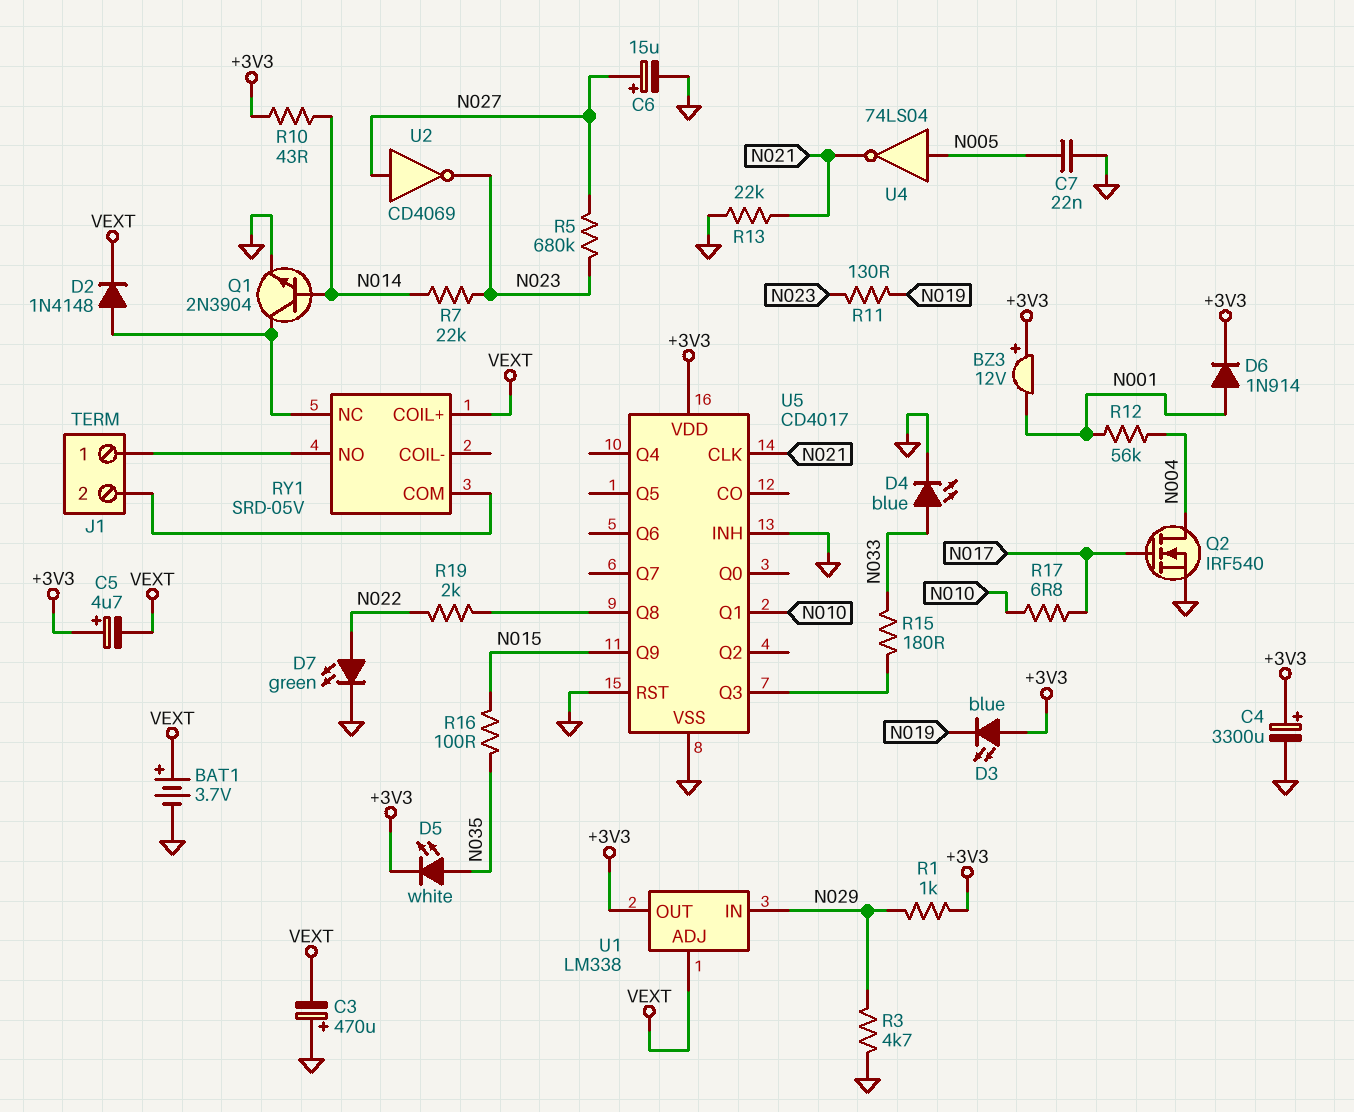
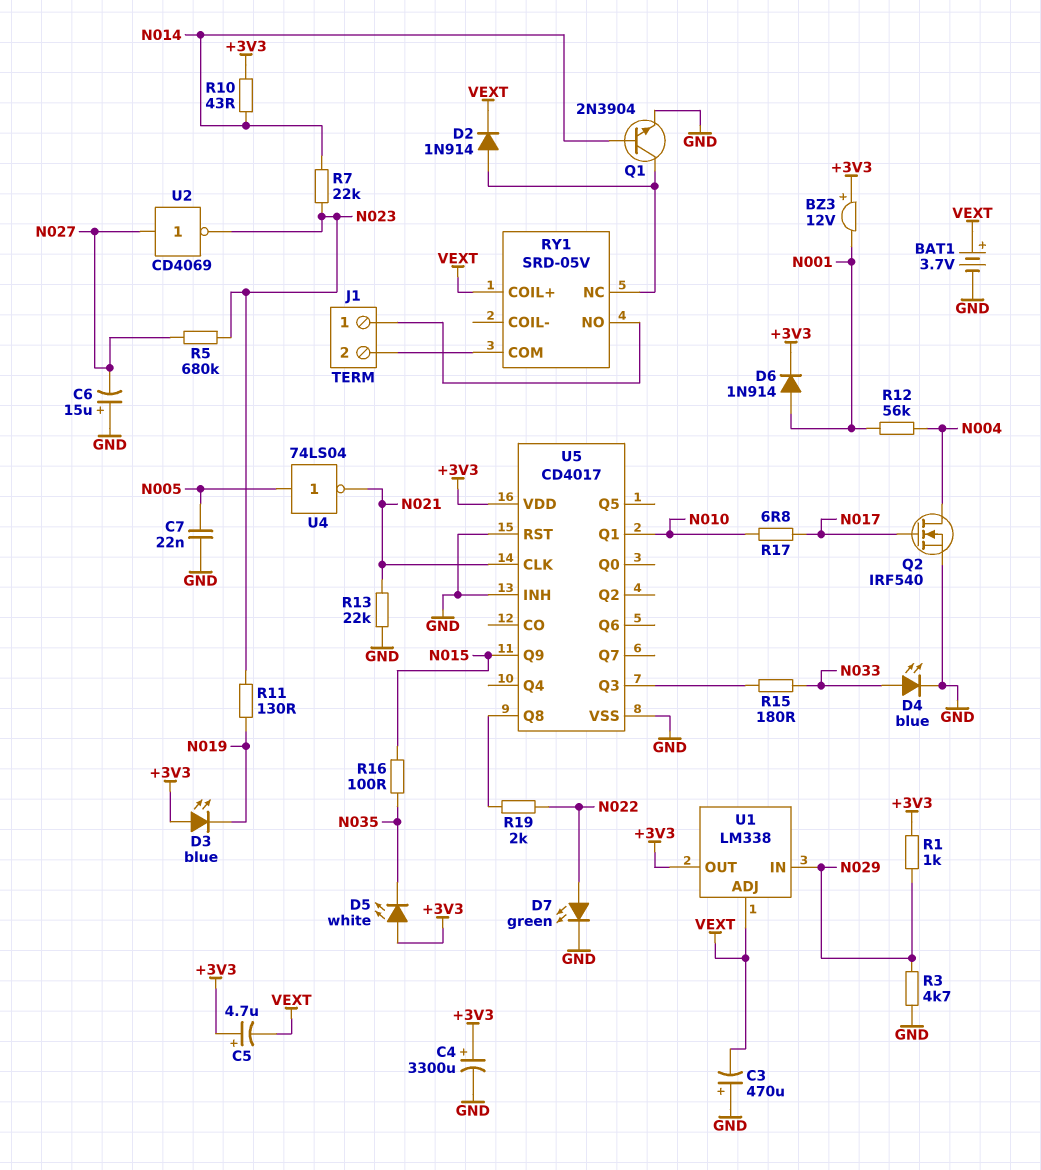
C6: 15uF (plus N027, minus GND) -> 15uF (plus GND, minus N027)
D2: diode 1N4148 (A RY1/NC, K VEXT) -> diode 1N914 (A RY1/NC, K VEXT)
D5: LED white (A N035, K +3V3) -> LED white (A +3V3, K N035)

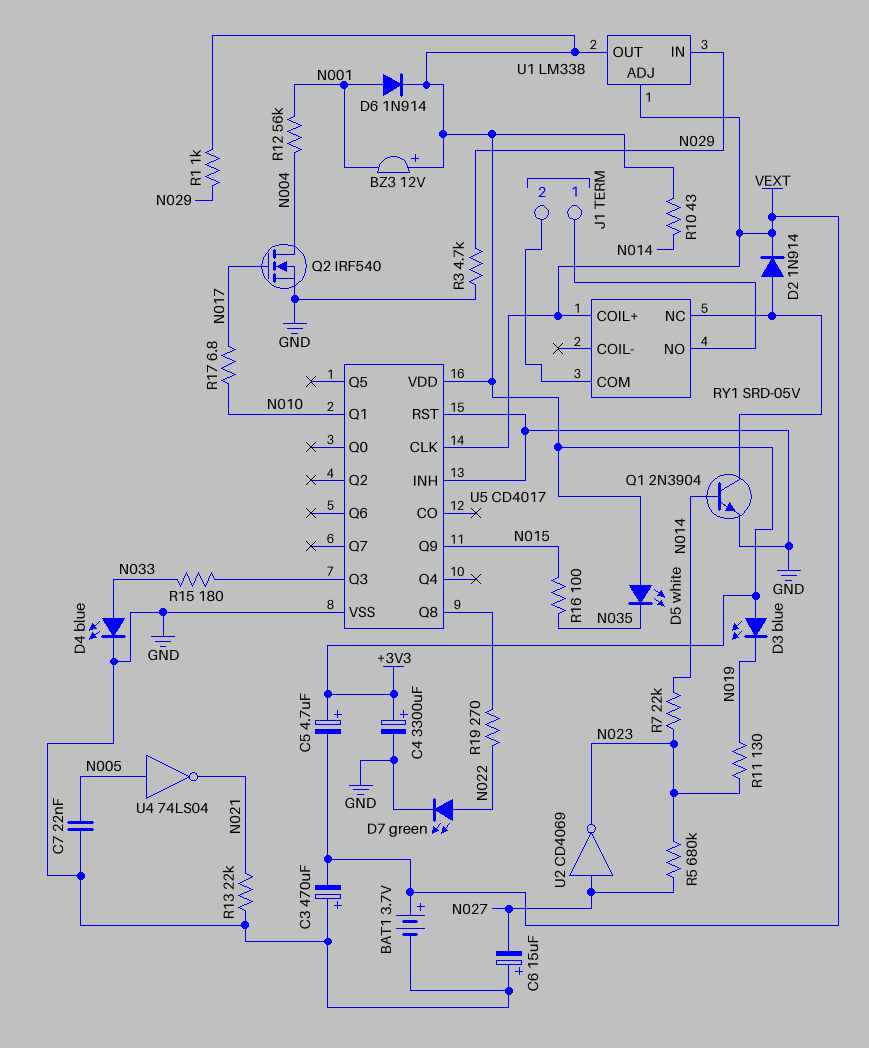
R19: 2k (N022, U5/Q8) -> 270 (N022, U5/Q8)
U5 pin CLK: N021 -> VEXT

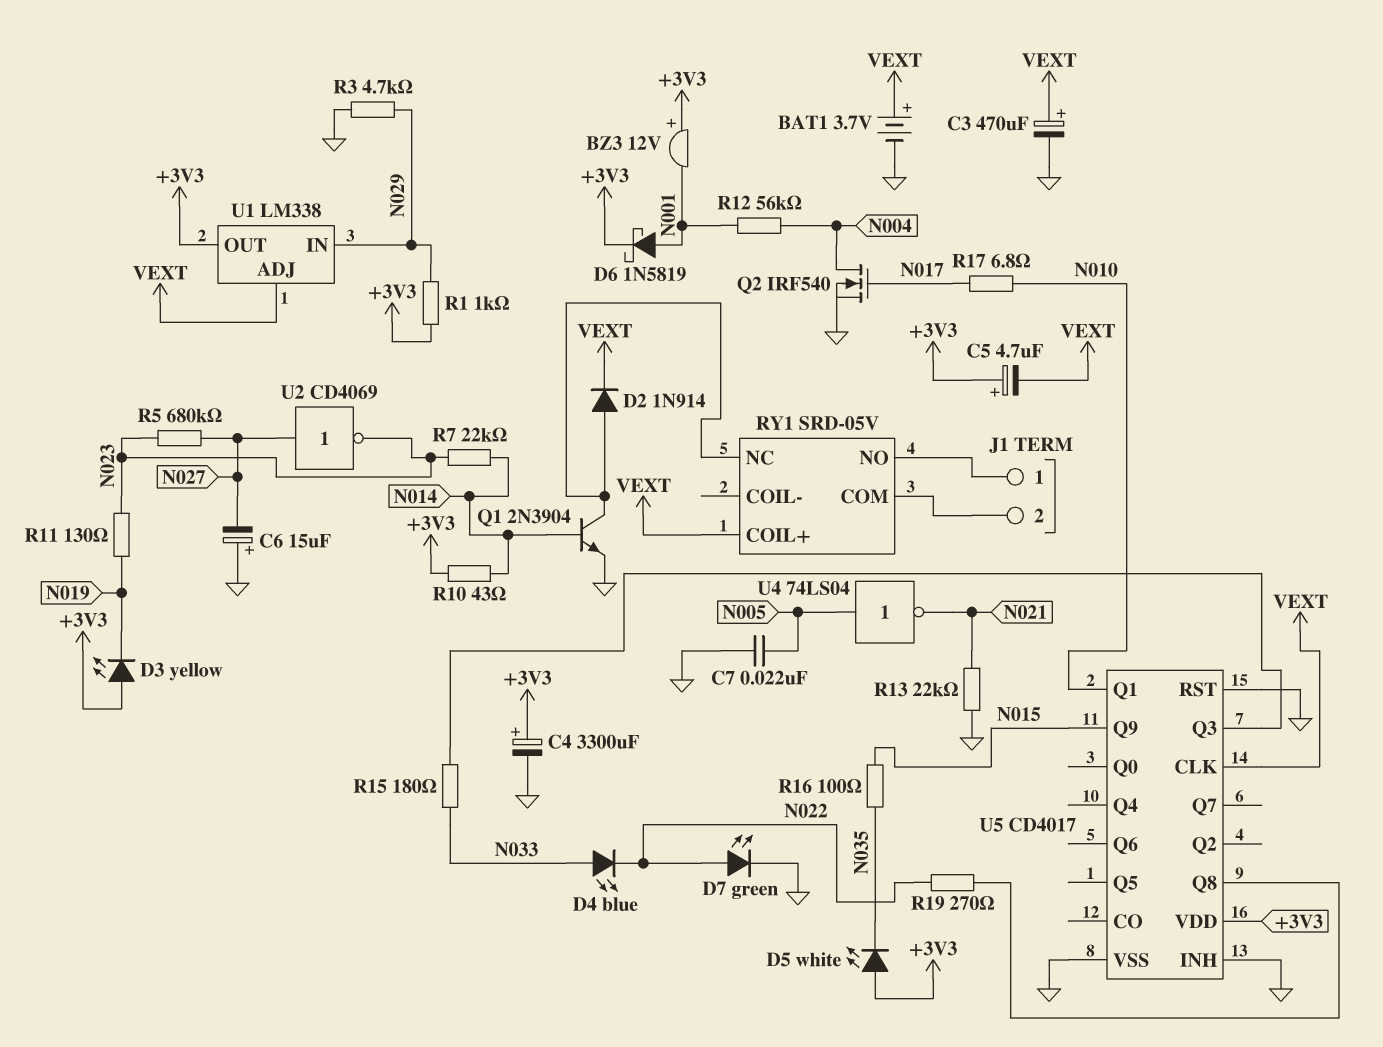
C3: 470uF (plus GND, minus VEXT) -> 470uF (plus VEXT, minus GND)
D3: LED blue (A +3V3, K N019) -> LED yellow (A +3V3, K N019)
D4: LED blue (A N033, K GND) -> LED blue (A N033, K N022)
D6: diode 1N914 (A N001, K +3V3) -> schottky 1N5819 (A N001, K +3V3)

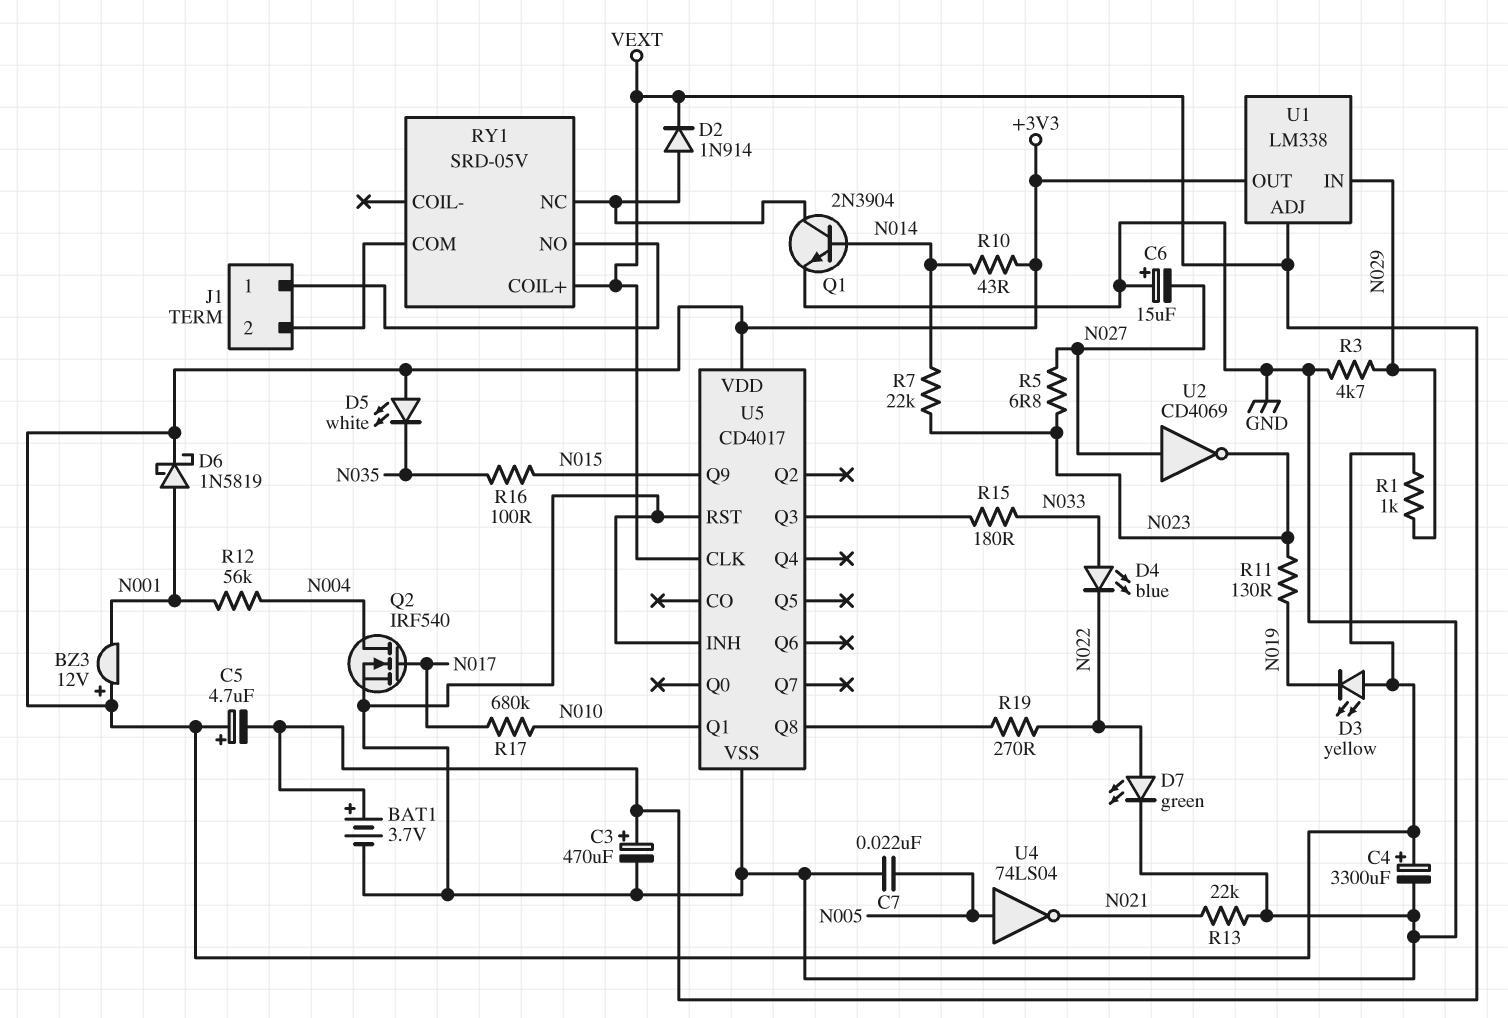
R5: 680k (N023, N027) -> 6.8 (N023, N027)
R17: 6.8 (N010, N017) -> 680k (N010, N017)

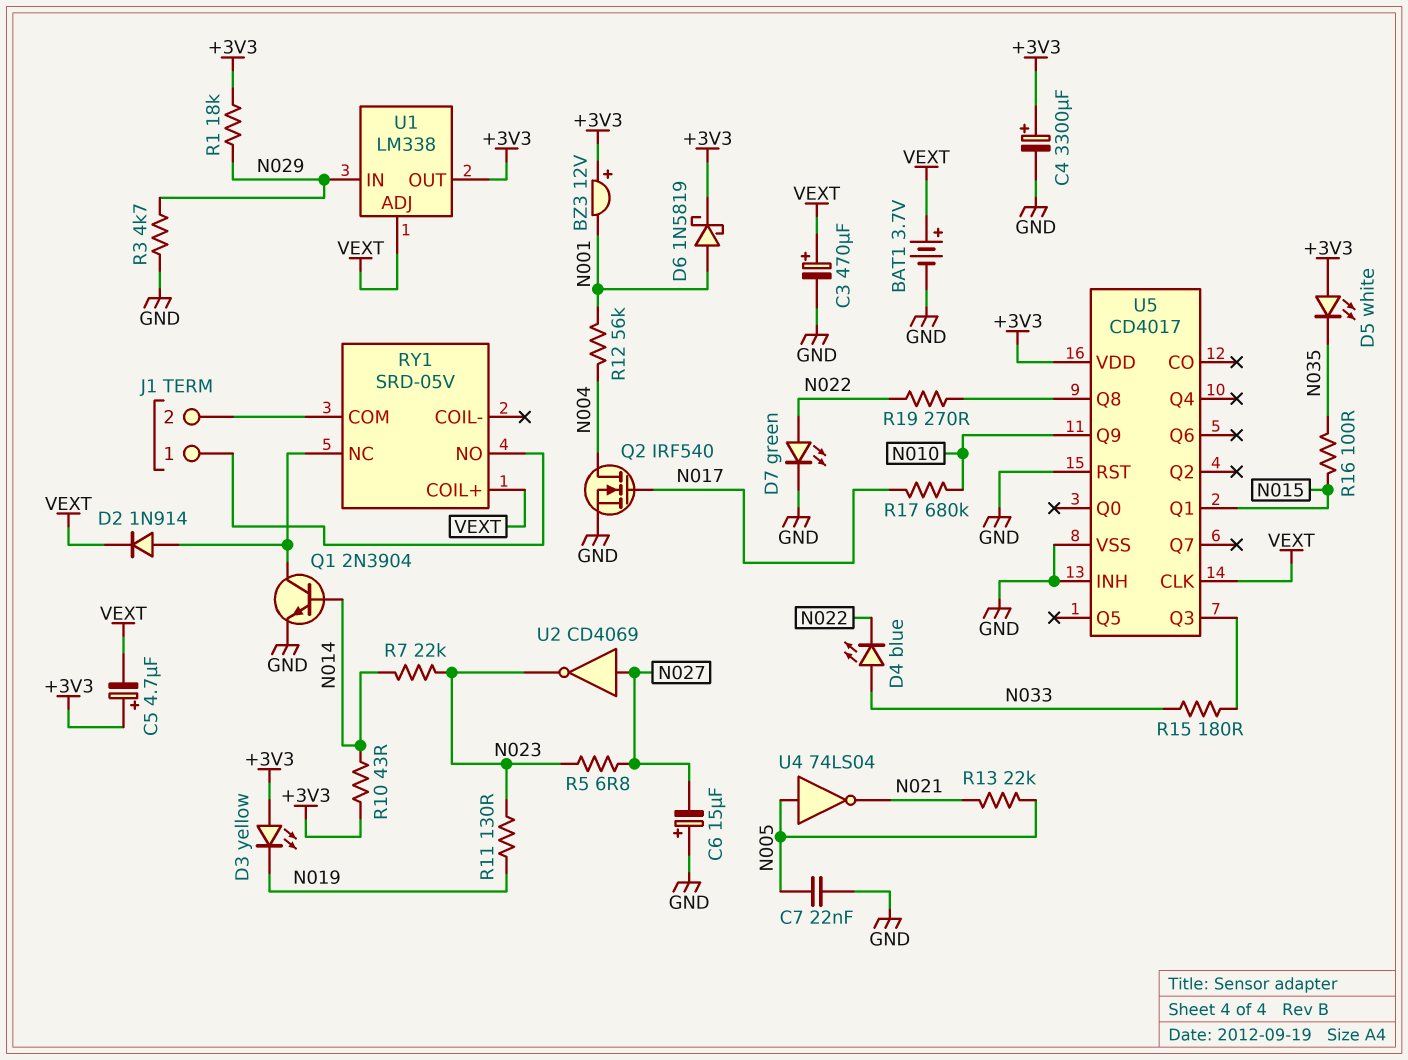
R1: 1k (+3V3, N029) -> 18k (+3V3, N029)
R13: 22k (GND, N021) -> 22k (N005, N021)
U5 pin Q1: N010 -> N015
U5 pin Q9: N015 -> N010

